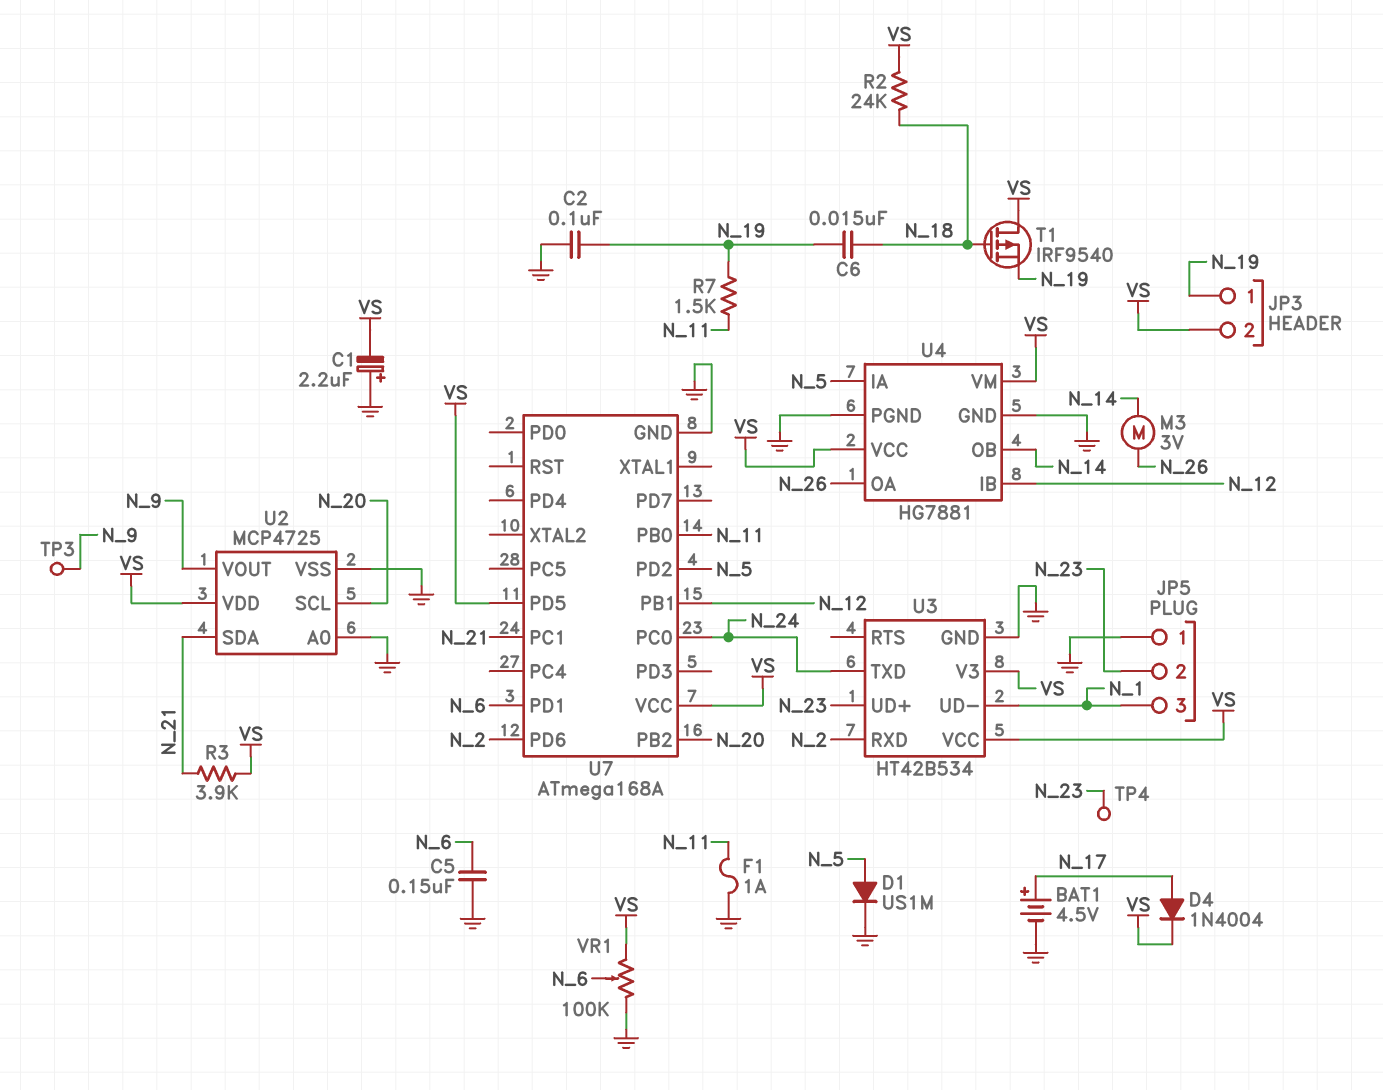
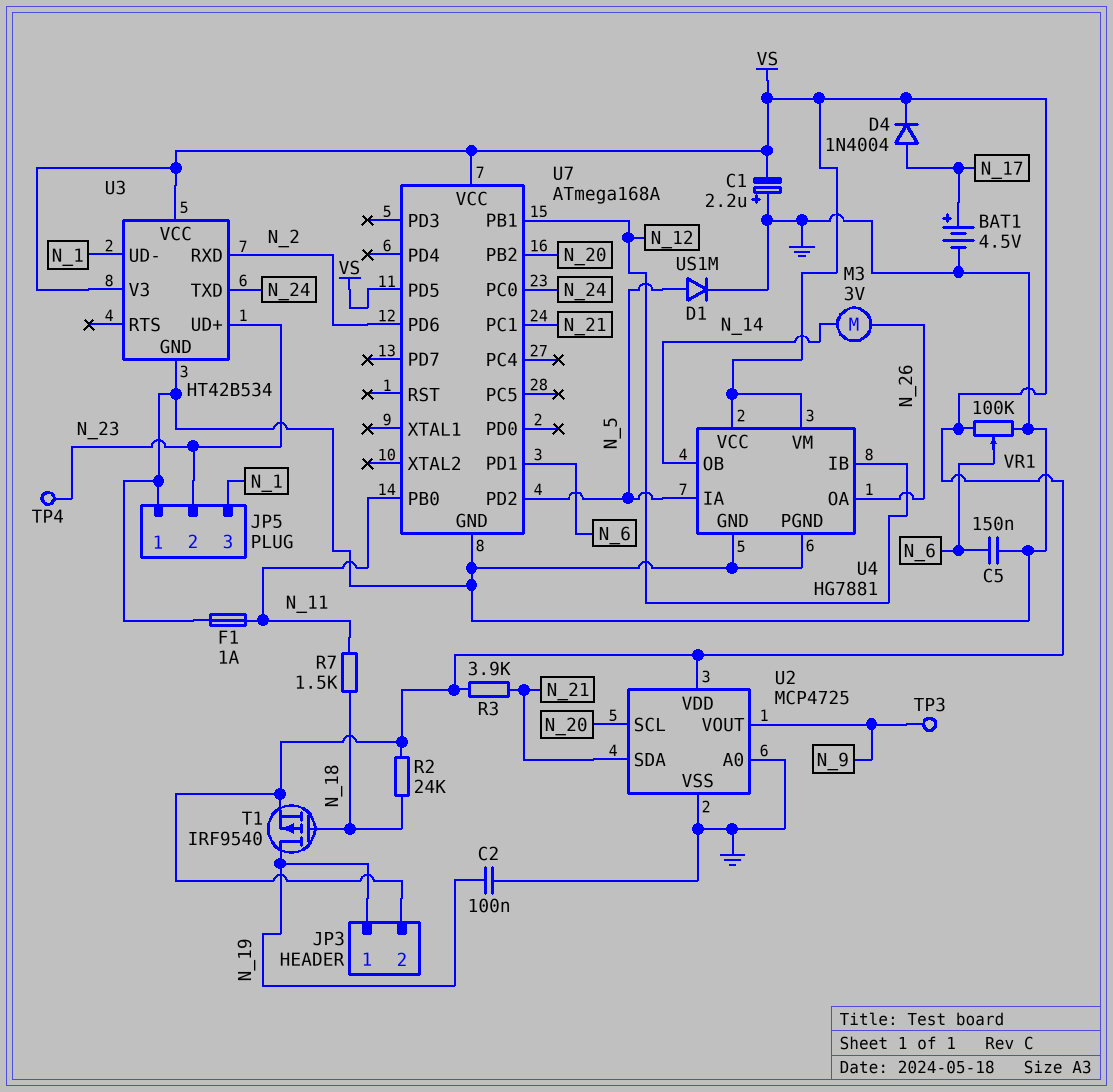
C6: 15nF (N_18, N_19) -> none
R7: 1.5k (N_11, N_19) -> 1.5k (N_11, N_18)
T1: PMOS IRF9540 (G N_18, D VS, S N_19) -> PMOS IRF9540 (G N_18, D N_19, S VS)

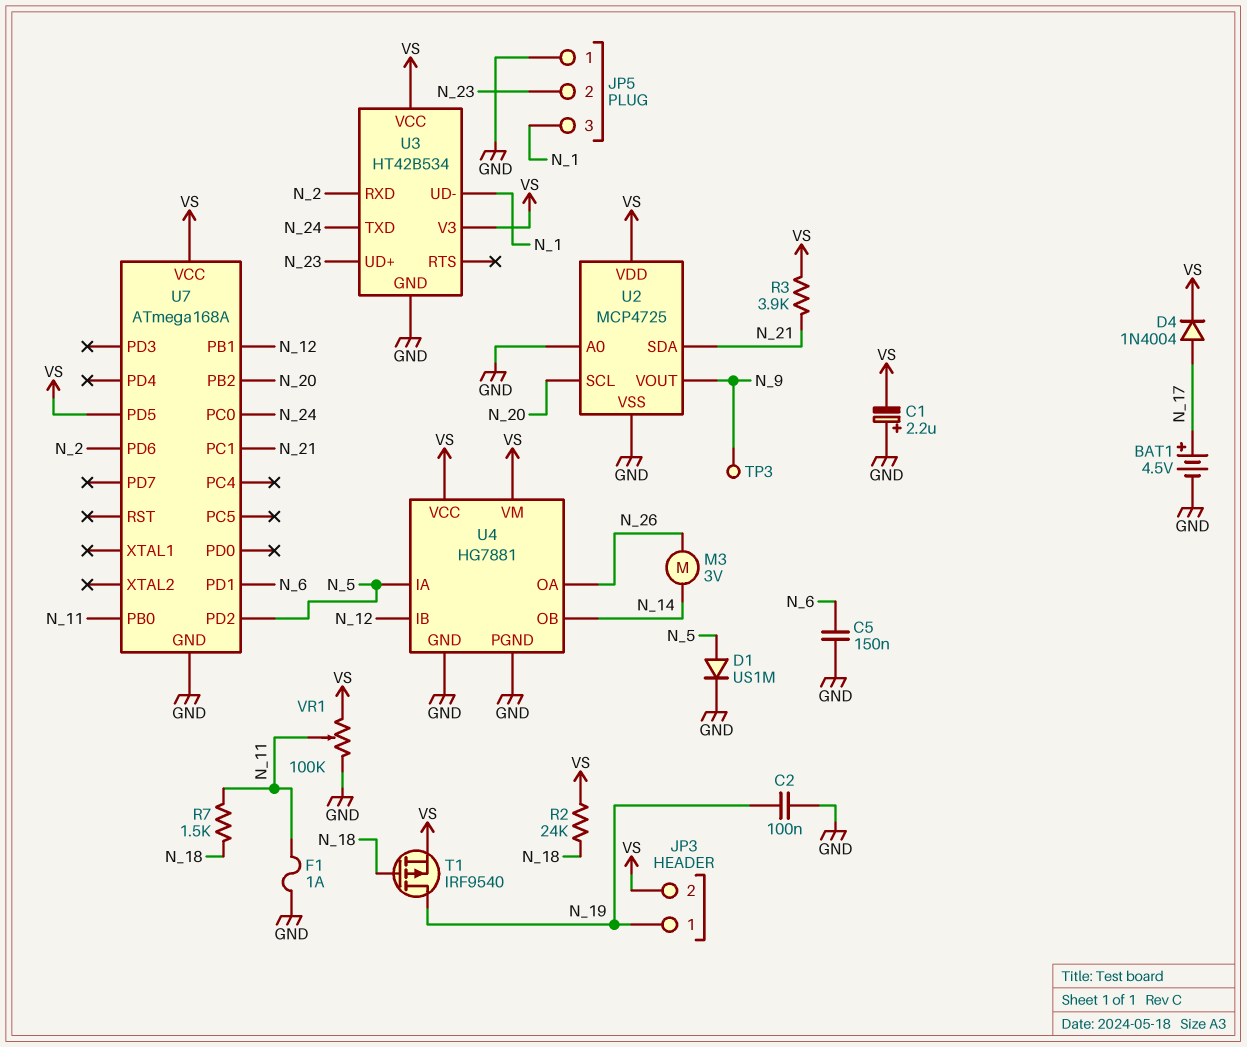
TP4: test point (N_23) -> none
VR1: 100k (GND, VS, wiper N_6) -> 100k (GND, VS, wiper N_11)

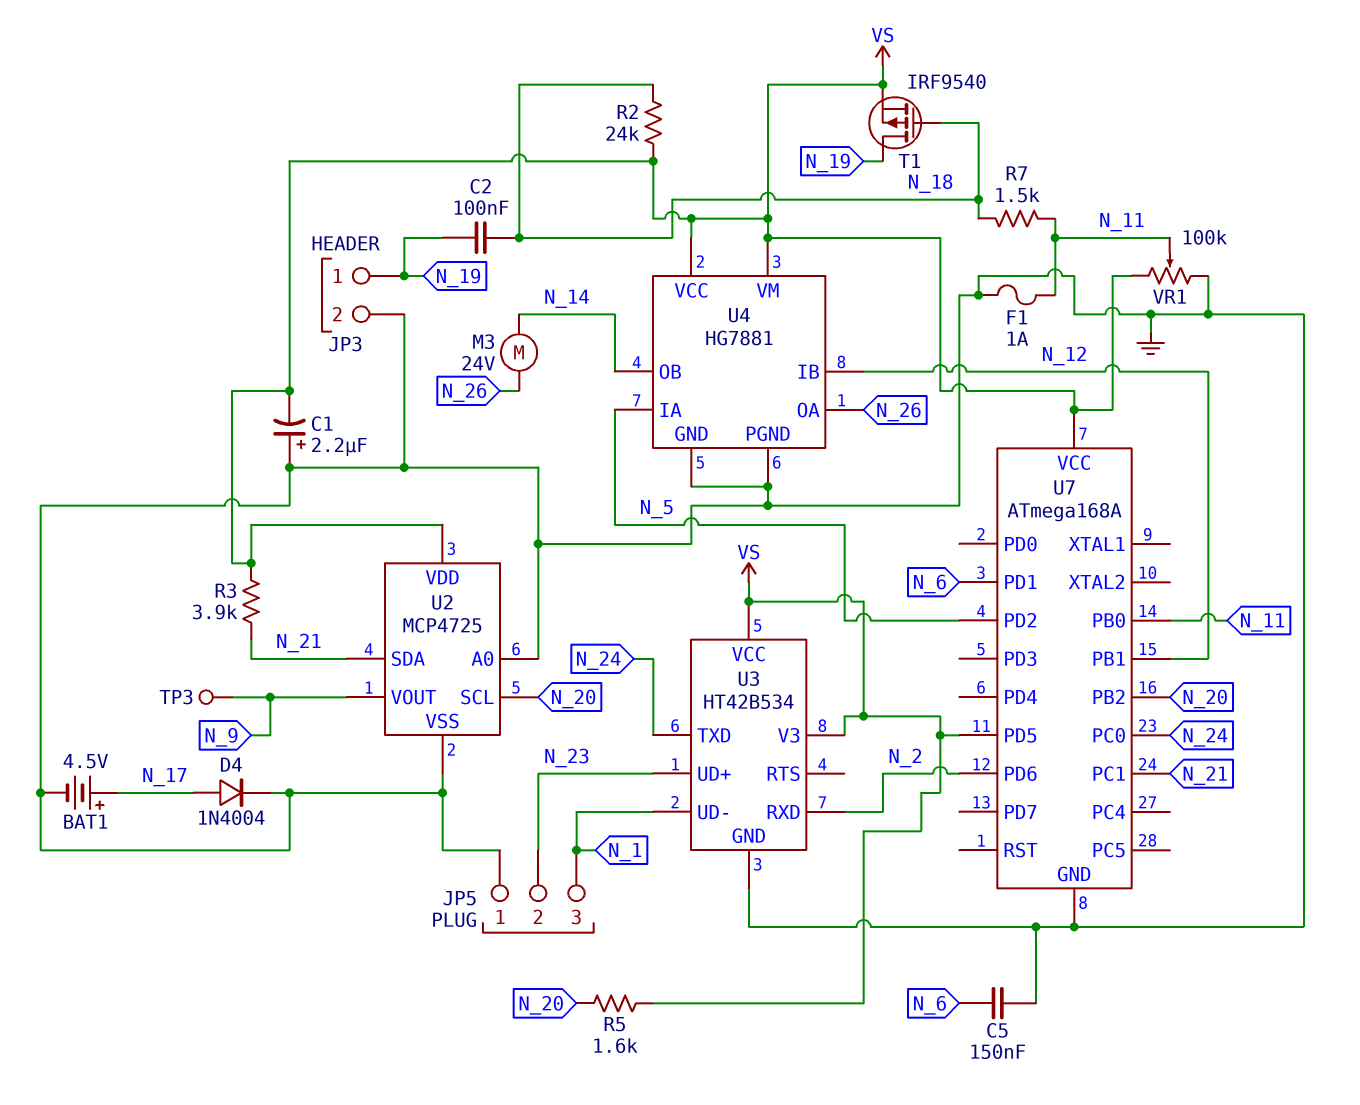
C2: 100nF (GND, N_19) -> 100nF (N_18, N_19)
D1: diode US1M (A N_5, K GND) -> none
D4: diode 1N4004 (A N_17, K VS) -> diode 1N4004 (A N_17, K GND)
JP3 pin 2: VS -> GND
M3: motor 3V (N_14, N_26) -> motor 24V (N_14, N_26)
R5: none -> 1.6k (N_20, VS)

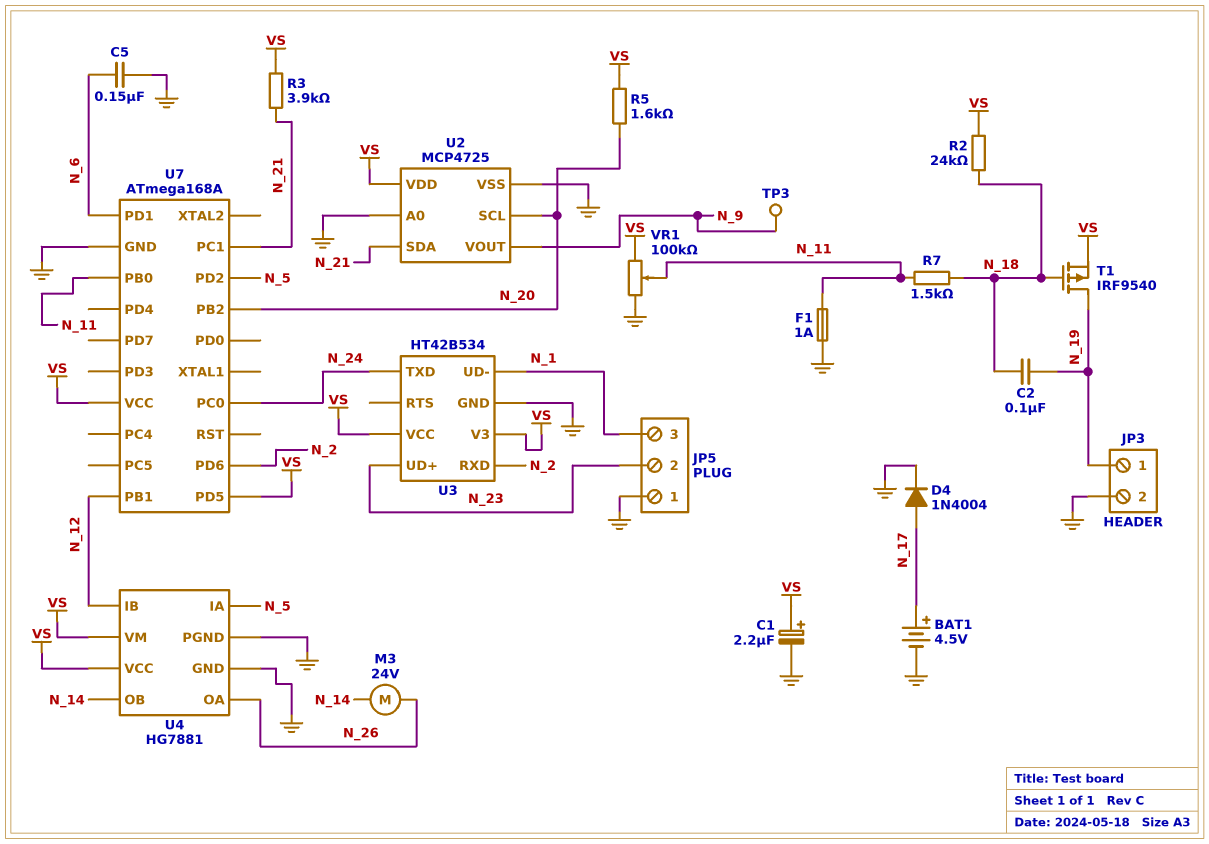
C1: 2.2uF (plus GND, minus VS) -> 2.2uF (plus VS, minus GND)

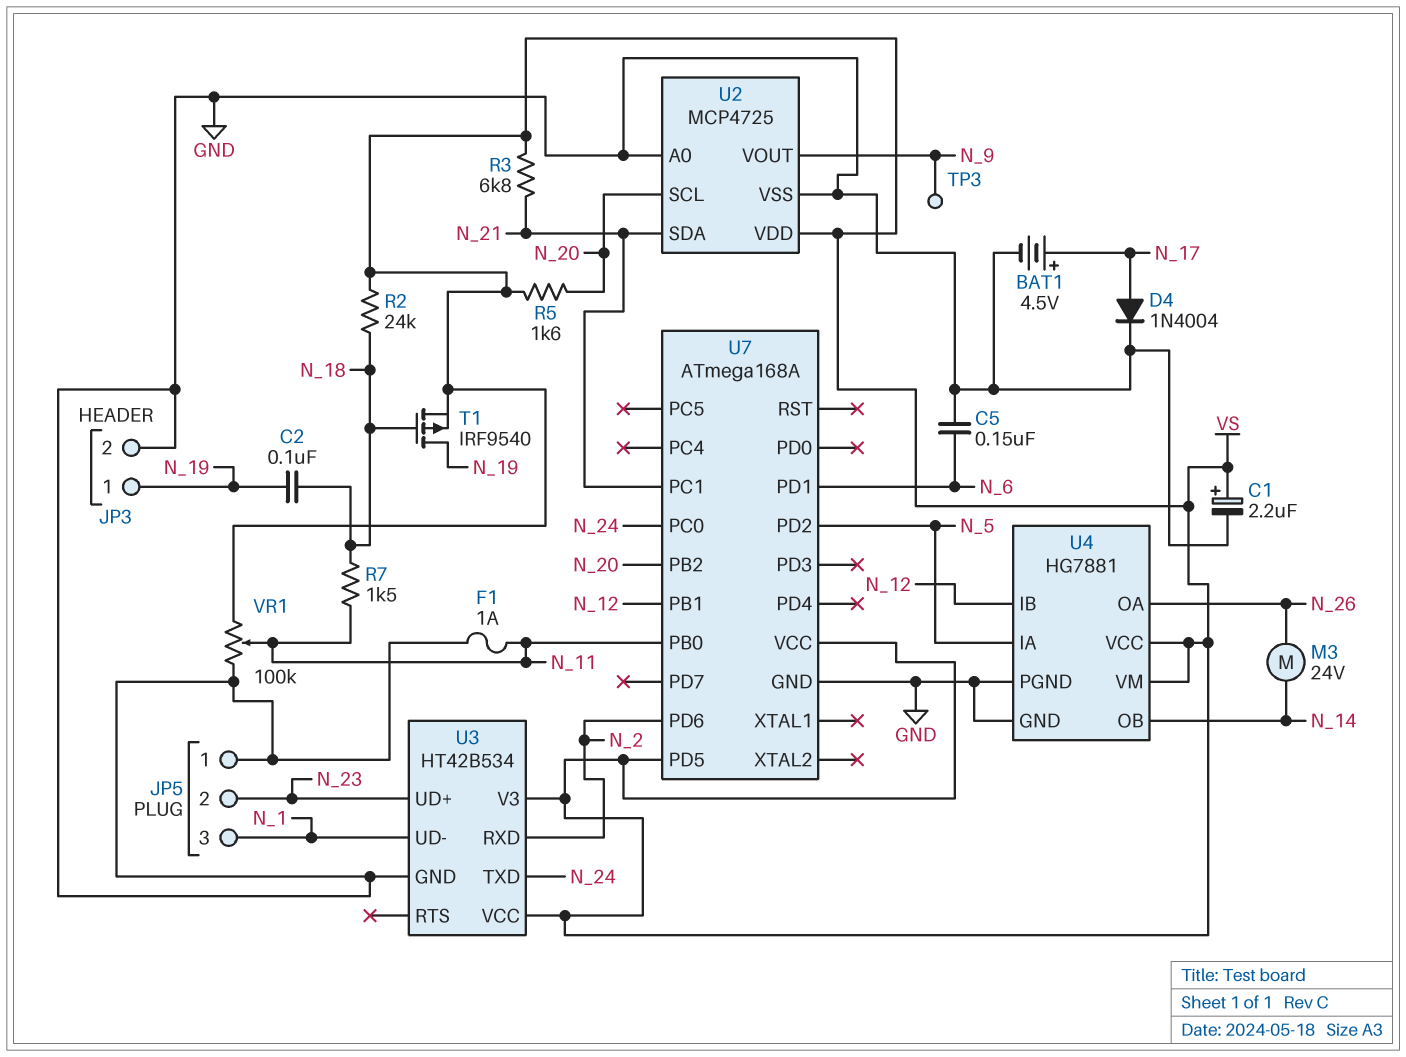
R3: 3.9k (N_21, VS) -> 6.8k (N_21, VS)

